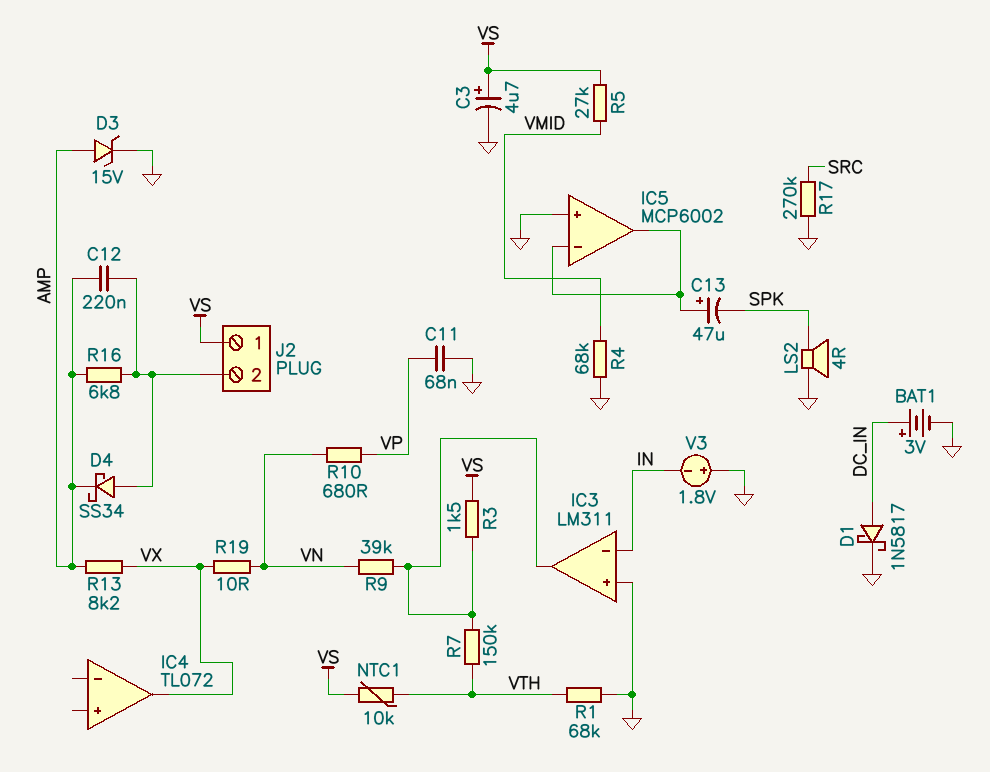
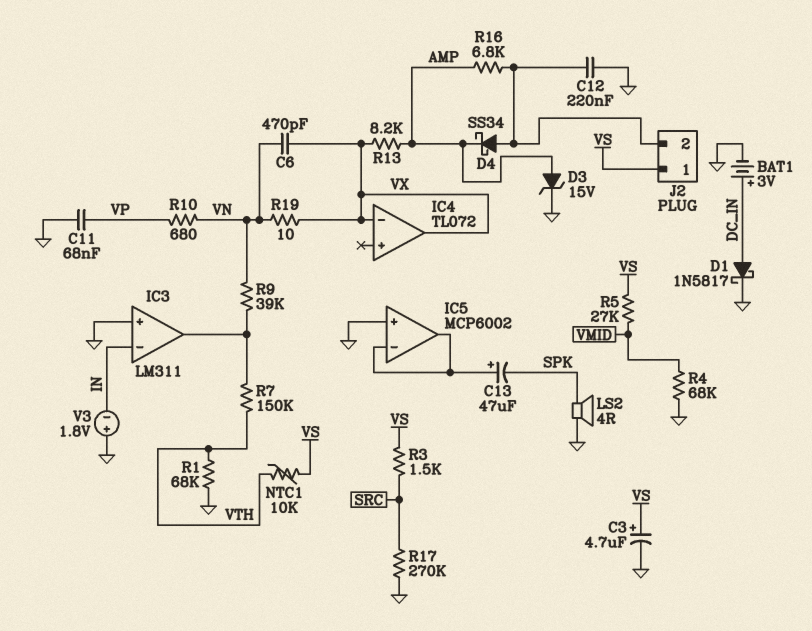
C6: none -> 470pF (VN, VX)
C12: 220nF (AMP, J2/2) -> 220nF (GND, J2/2)
IC4 pin in-: none -> VX
R3: 1.5k (IC3/out, VS) -> 1.5k (SRC, VS)

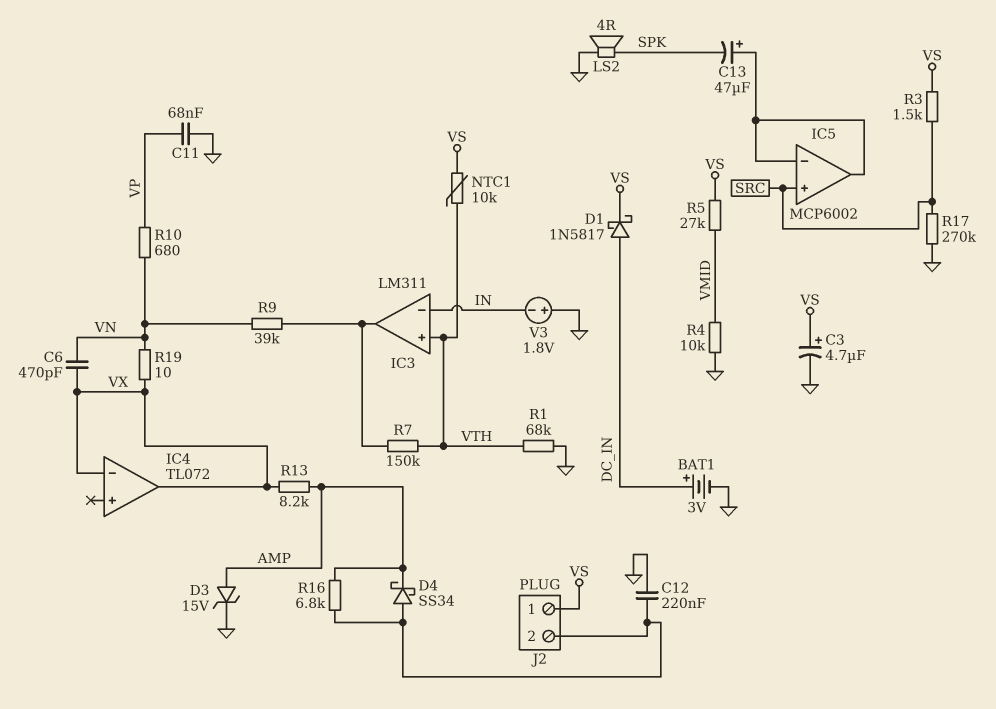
D1: schottky 1N5817 (A DC_IN, K GND) -> schottky 1N5817 (A DC_IN, K VS)
IC3 pin in+: GND -> VTH
IC5 pin in+: GND -> SRC
R4: 68k (GND, VMID) -> 10k (GND, VMID)

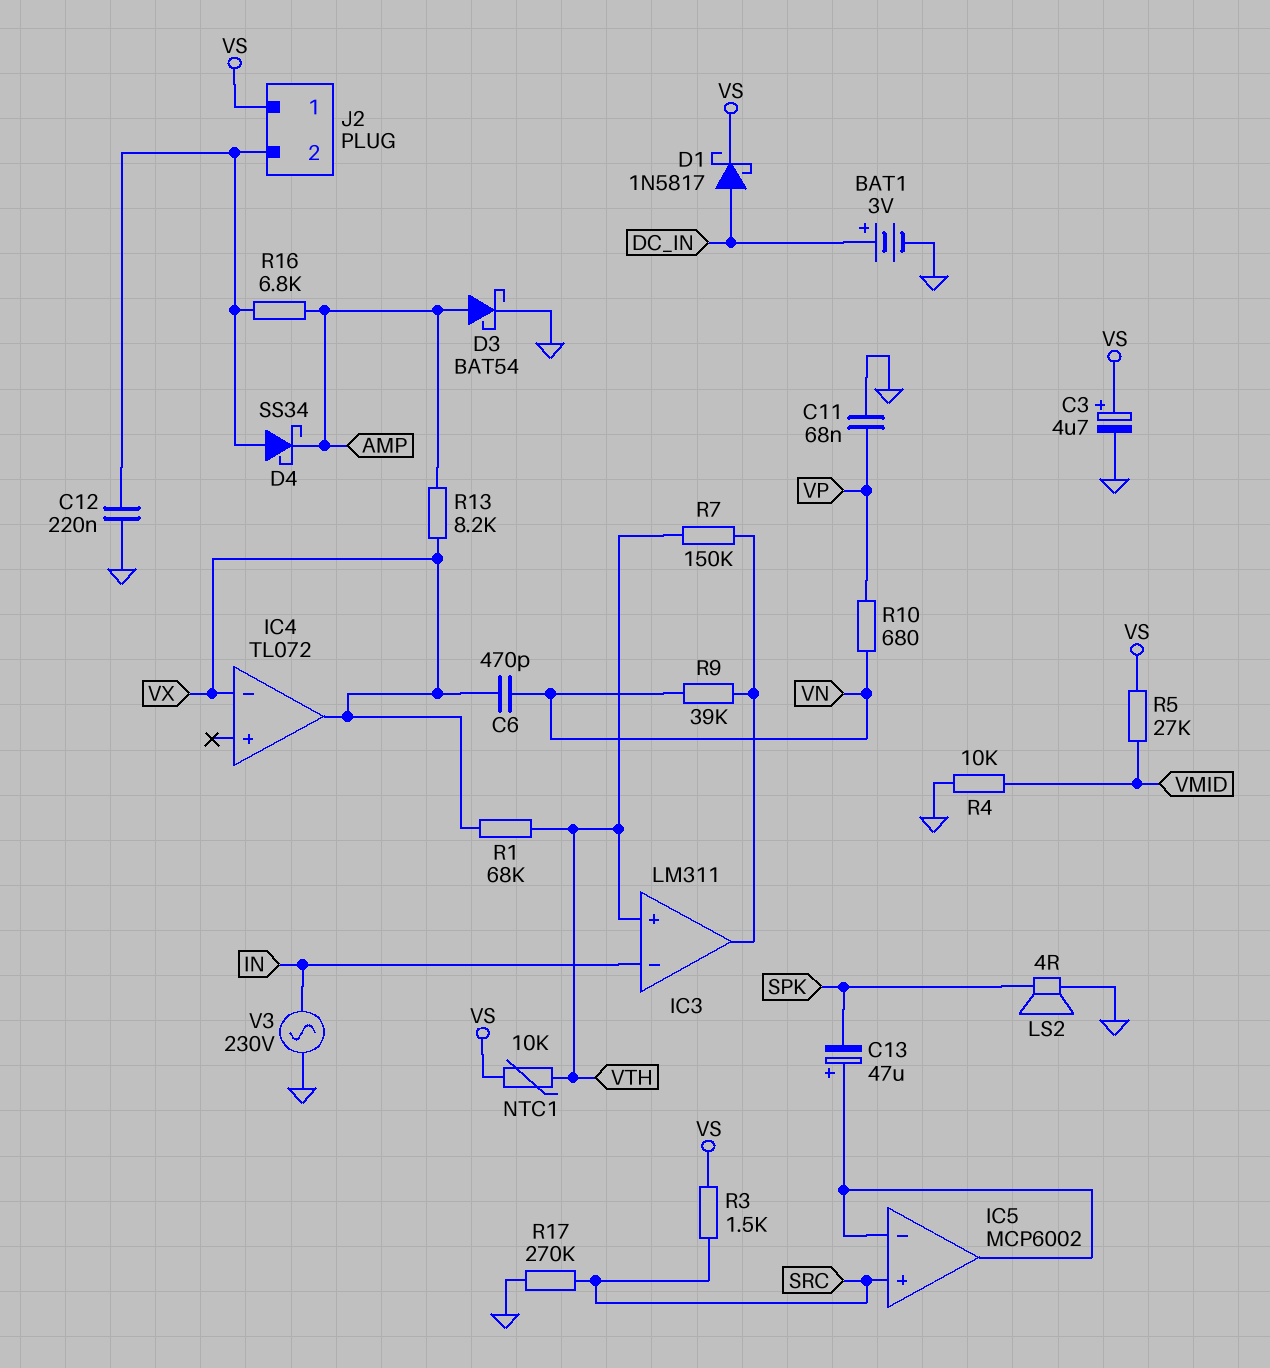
D3: zener 15V (A AMP, K GND) -> schottky BAT54 (A AMP, K GND)
R1: 68k (GND, VTH) -> 68k (VTH, VX)
R19: 10 (VN, VX) -> none
V3: 1.8V (plus GND, minus IN) -> AC 230V (GND, IN)

